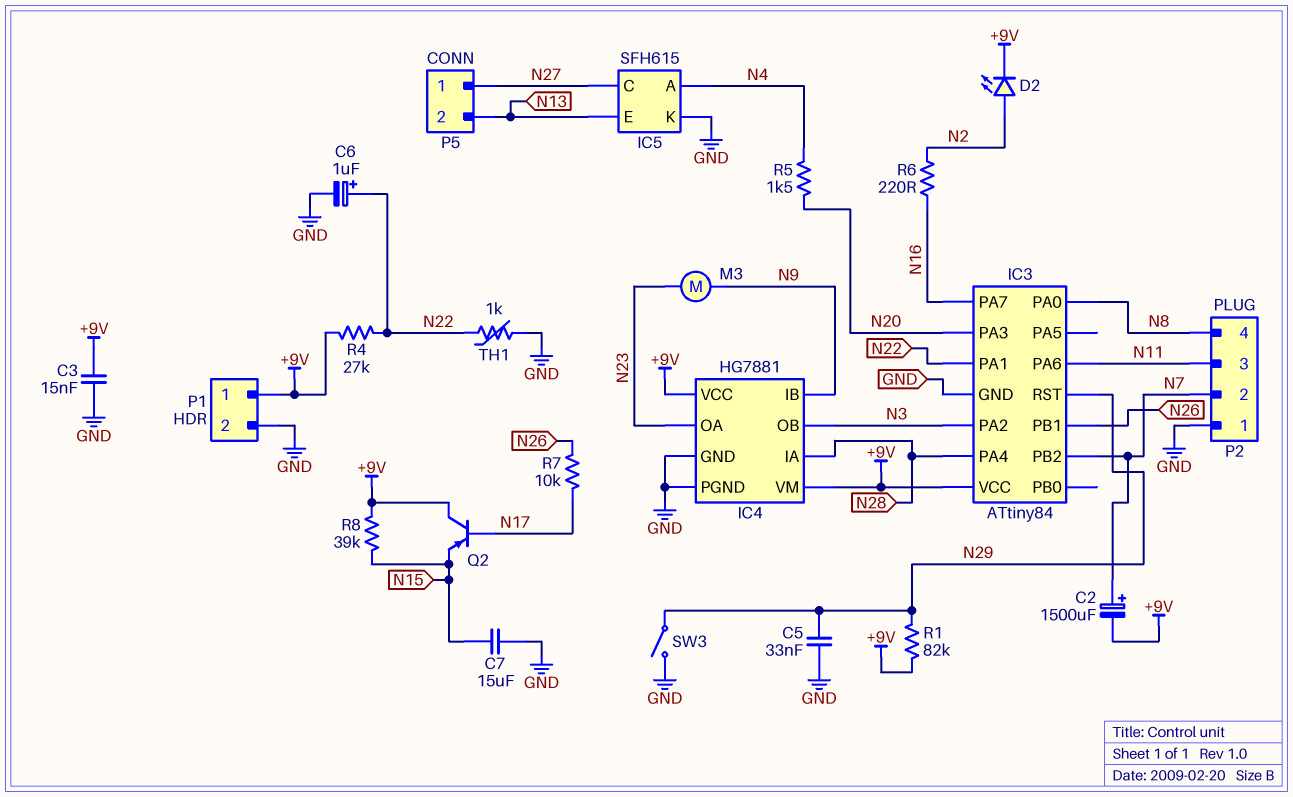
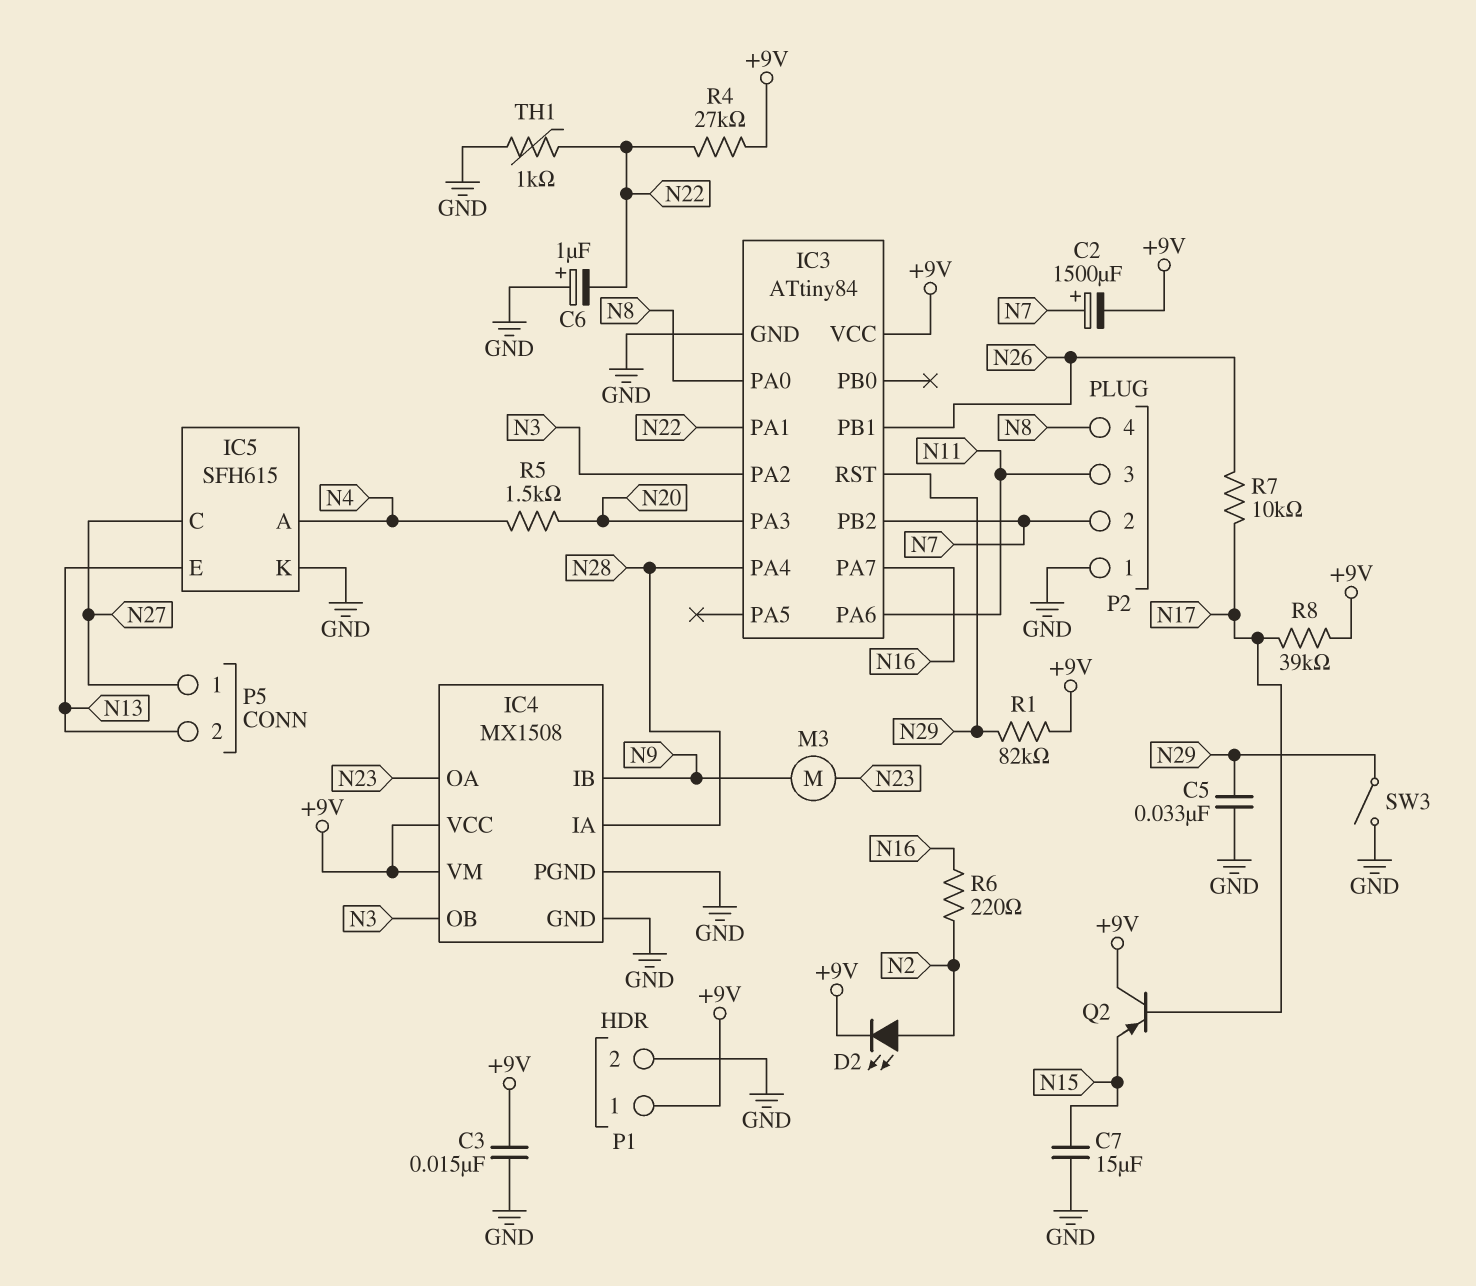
C6: 1uF (plus N22, minus GND) -> 1uF (plus GND, minus N22)
IC4: HG7881 -> MX1508
R8: 39k (+9V, N15) -> 39k (+9V, N17)

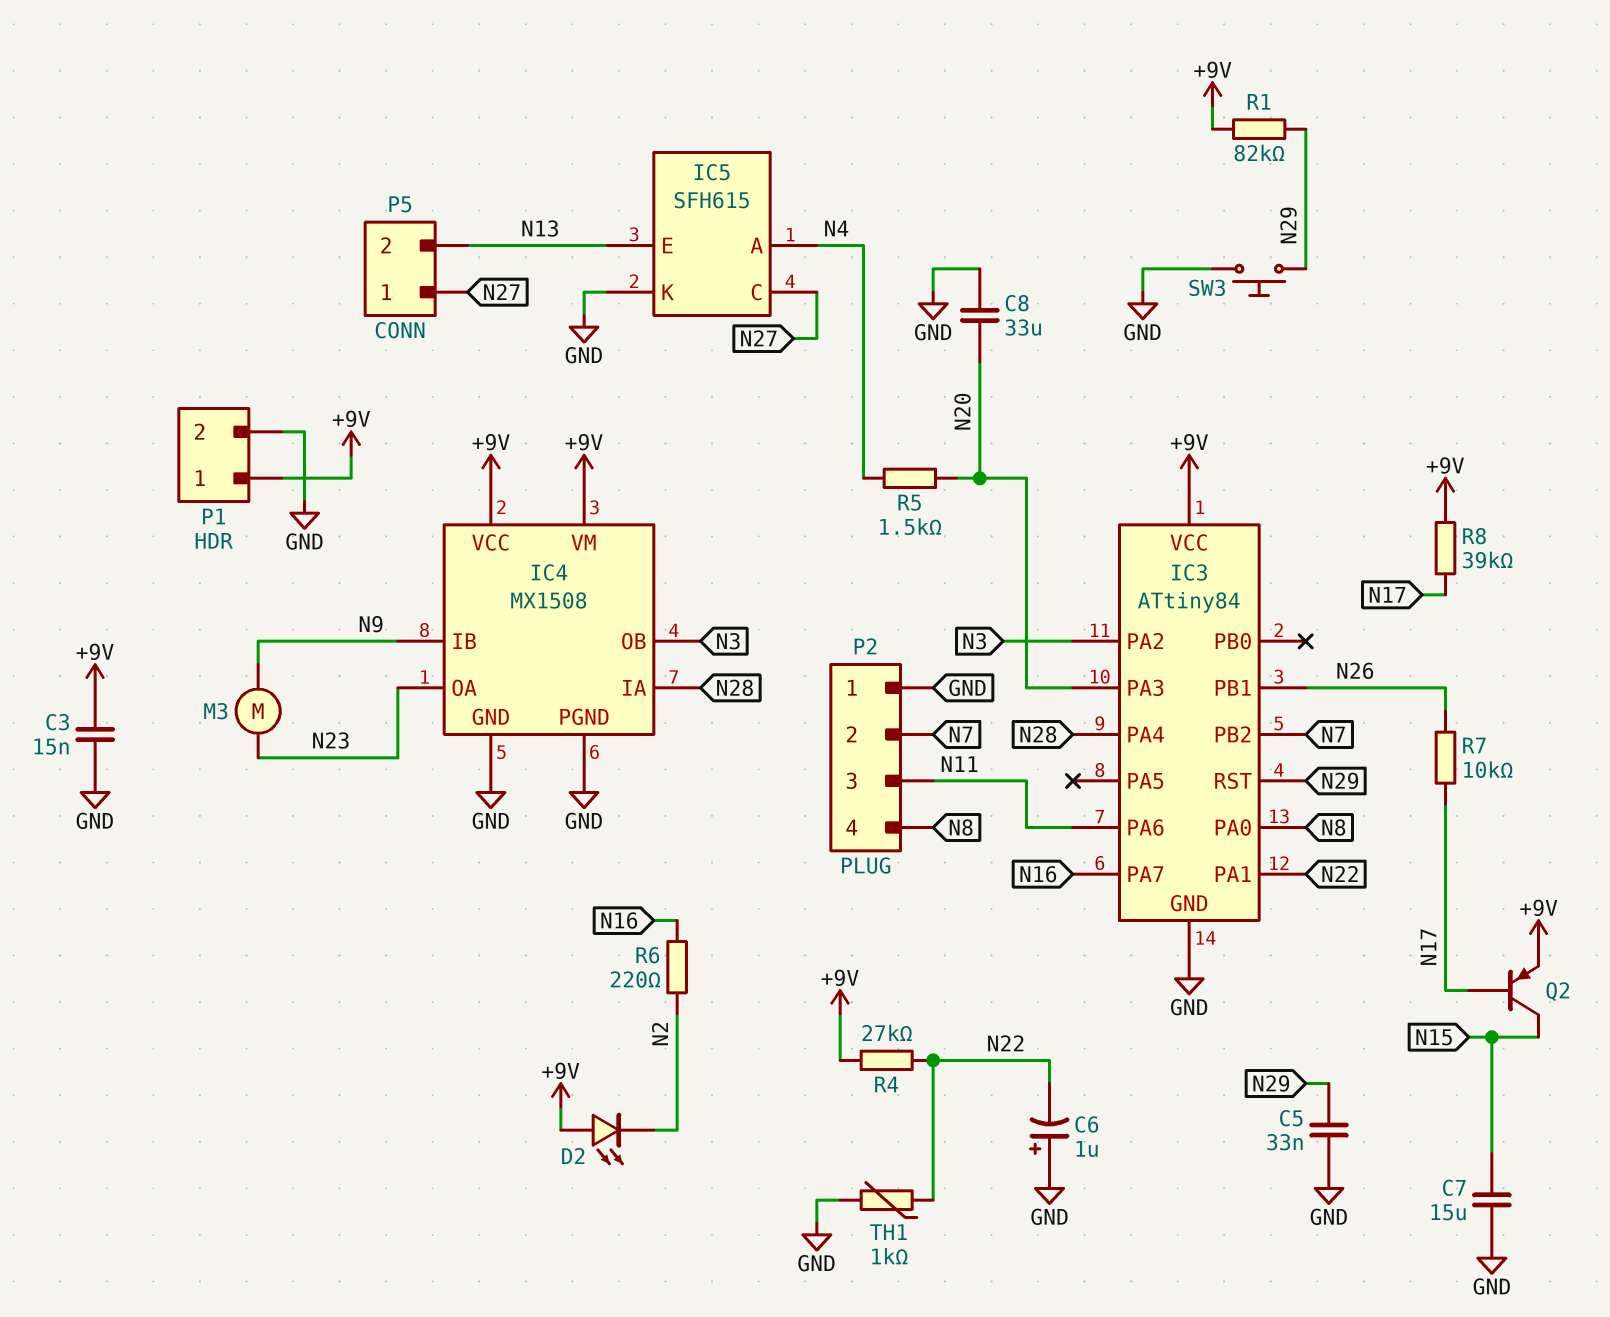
C2: 1500uF (plus N7, minus +9V) -> none
C8: none -> 33uF (GND, N20)
D2: LED (A N2, K +9V) -> LED (A +9V, K N2)
Q2: PNP (B N17, C +9V, E N15) -> PNP (B N17, C N15, E +9V)
SW3: switch (GND, N29) -> button (GND, N29)

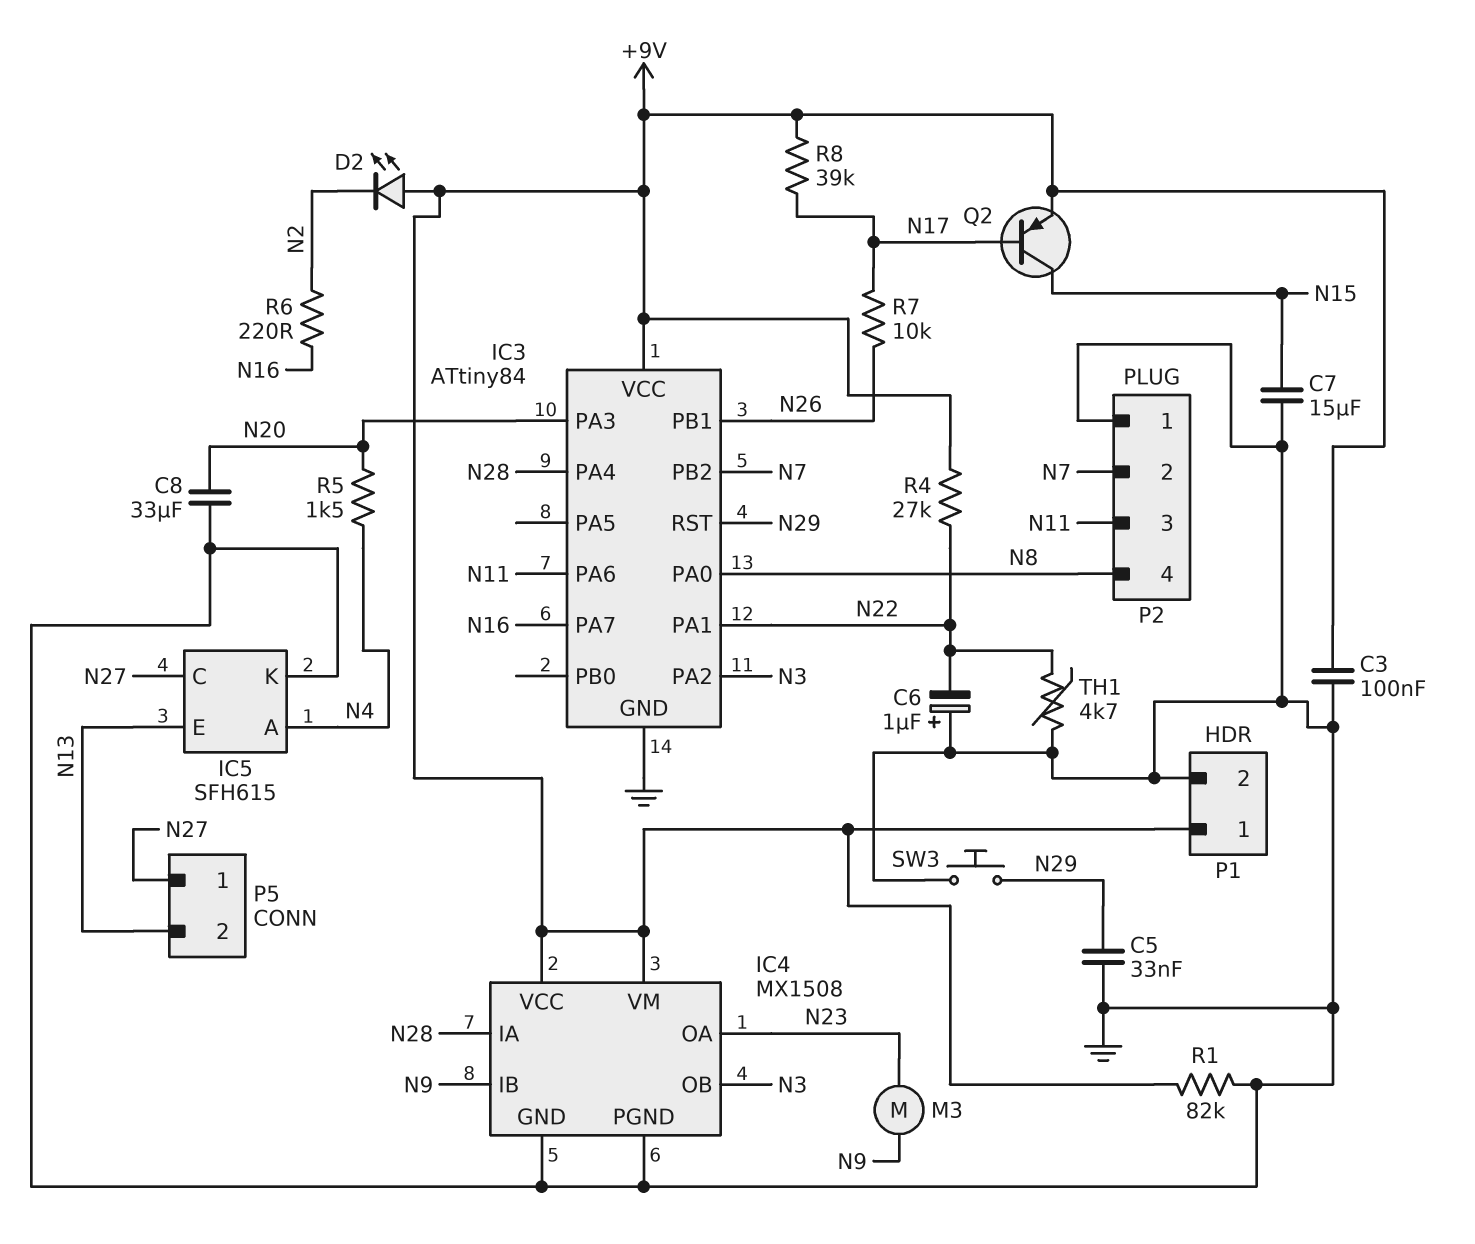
C3: 15nF (+9V, GND) -> 100nF (+9V, GND)
R1: 82k (+9V, N29) -> 82k (+9V, GND)
TH1: 1k (GND, N22) -> 4.7k (GND, N22)

